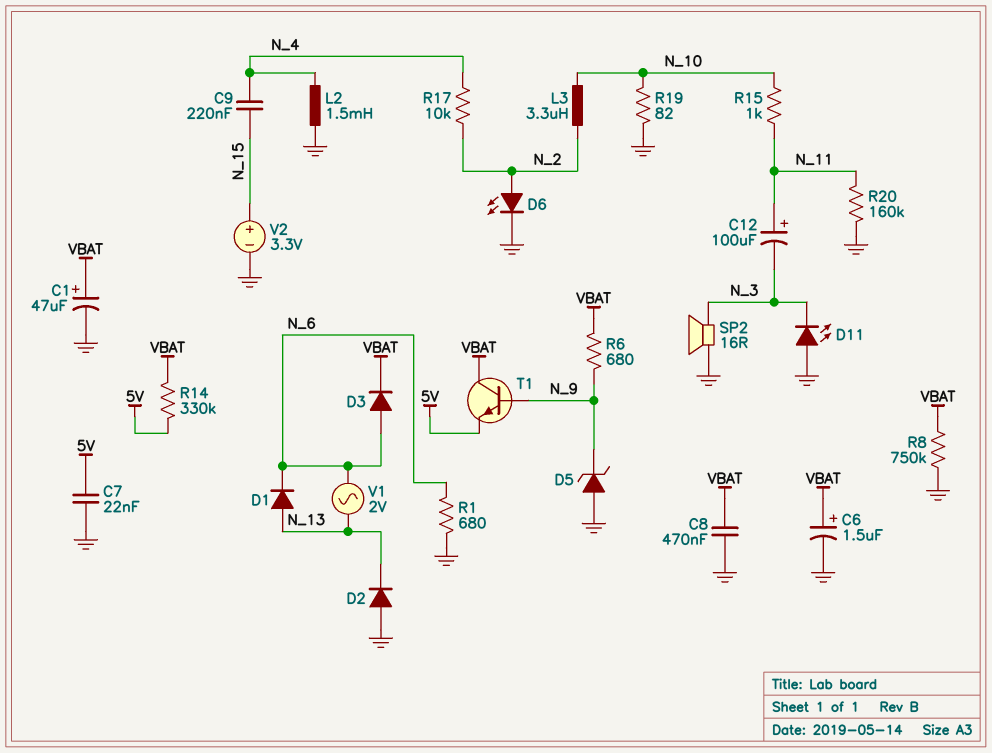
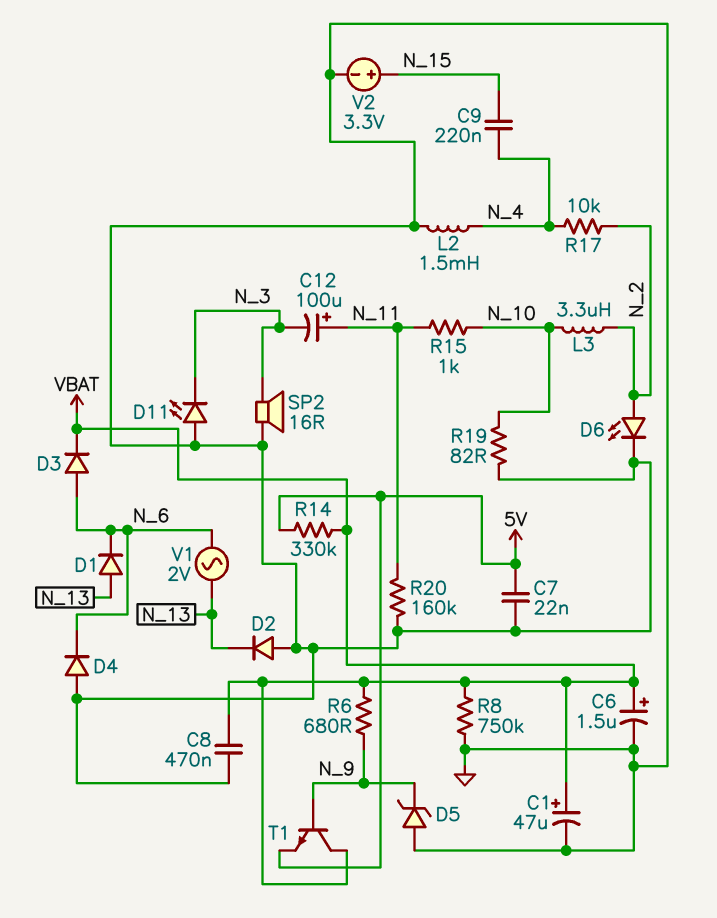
D4: none -> diode (A GND, K N_6)
R1: 680 (GND, N_6) -> none

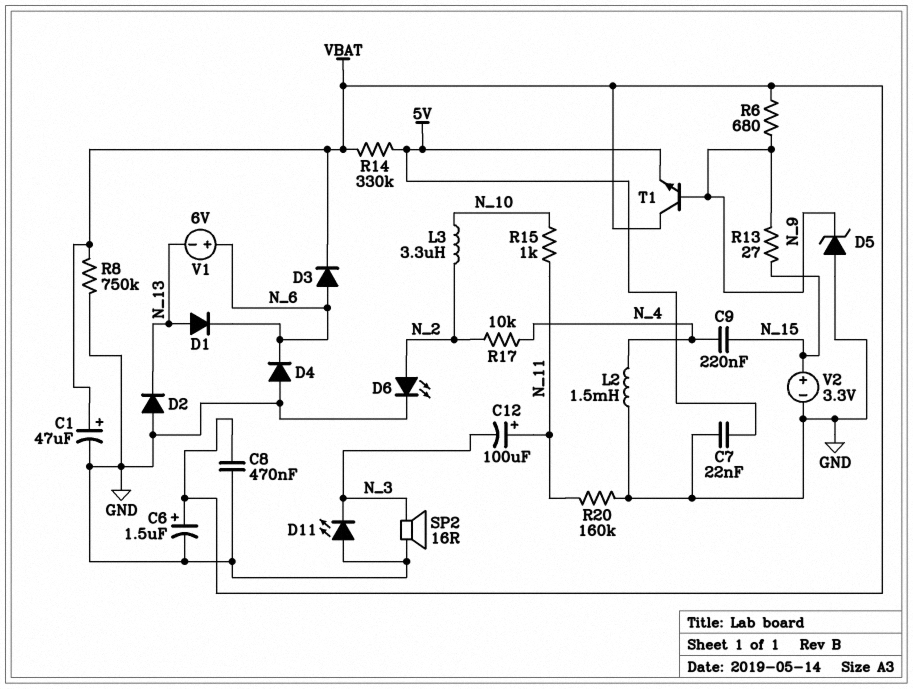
R13: none -> 27 (N_9, N_15)
R19: 82 (GND, N_10) -> none
V1: AC 2V (N_6, N_13) -> 6V (plus N_6, minus N_13)

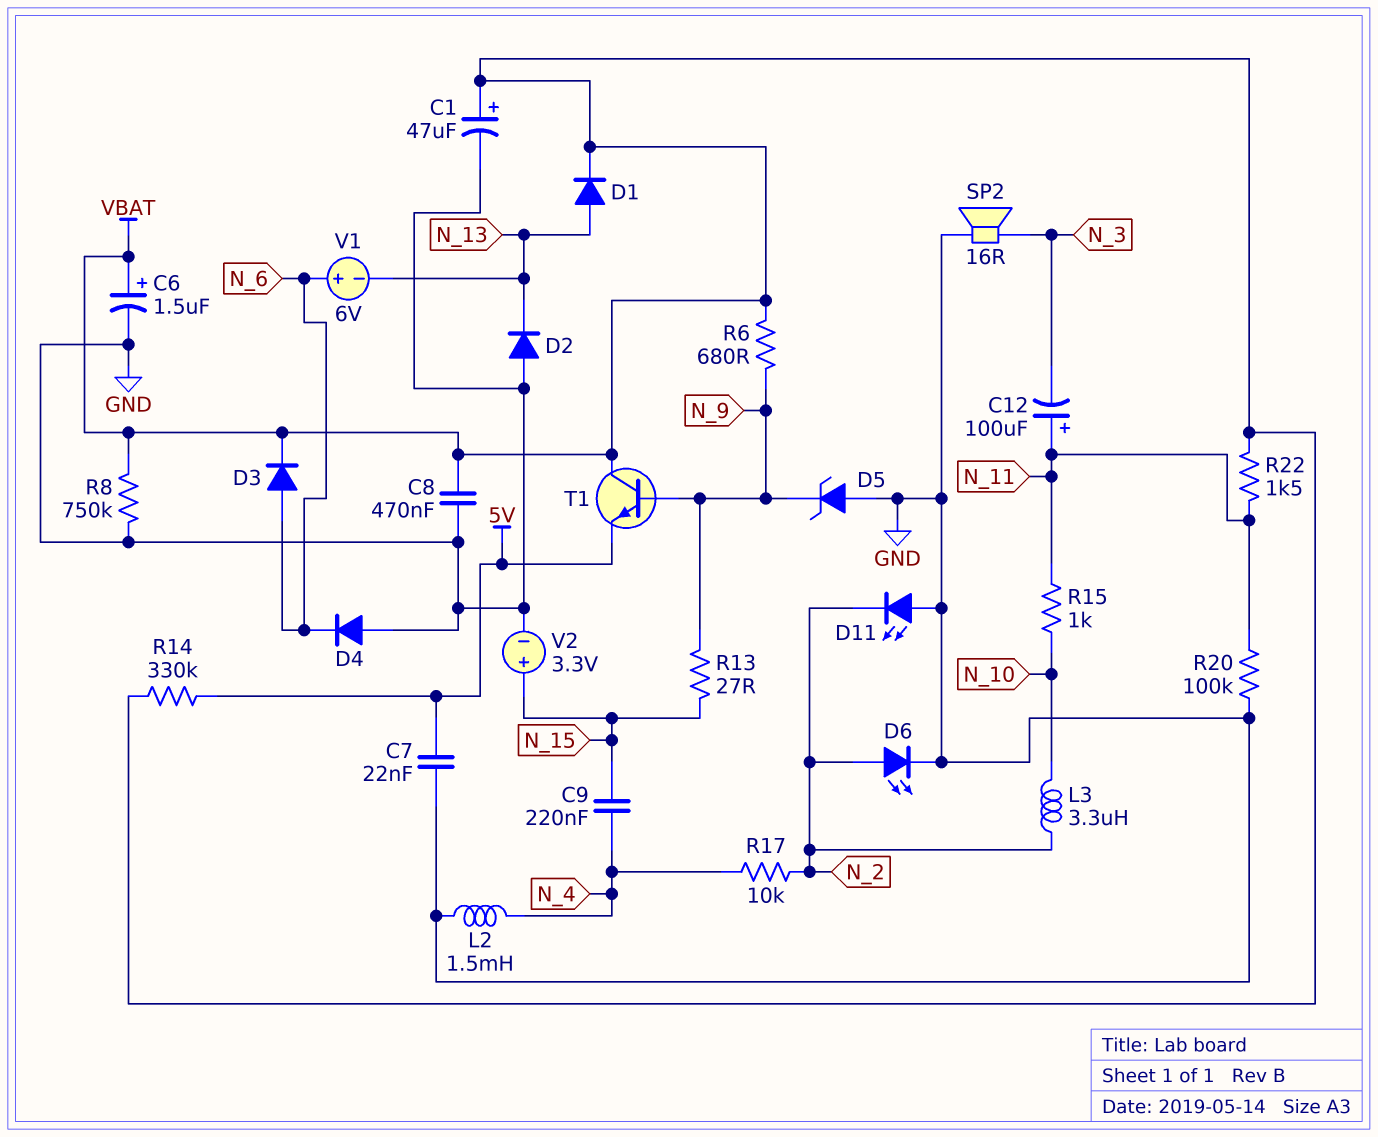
D1: diode (A N_13, K N_6) -> diode (A N_13, K VBAT)
D11: LED (A GND, K N_3) -> LED (A GND, K N_2)
R20: 160k (GND, N_11) -> 100k (GND, N_11)
R22: none -> 1.5k (N_11, VBAT)

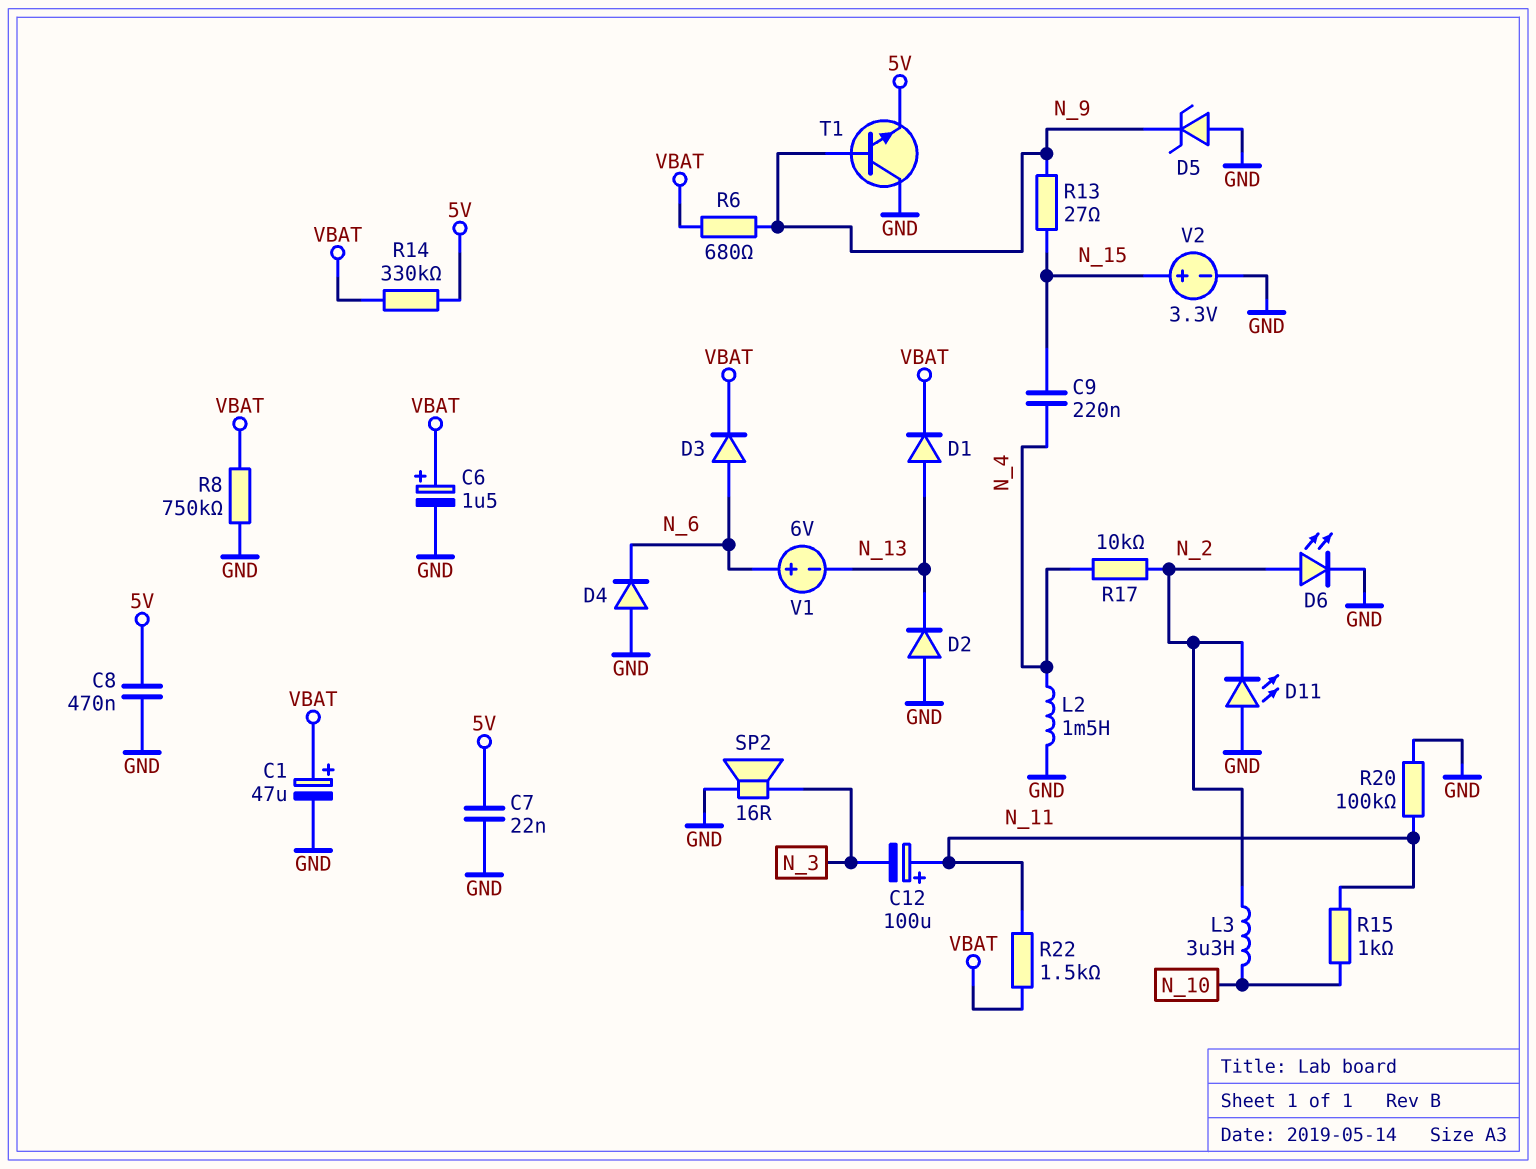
C8: 470nF (GND, VBAT) -> 470nF (5V, GND)
T1: NPN (B N_9, C VBAT, E 5V) -> NPN (B N_9, C GND, E 5V)

